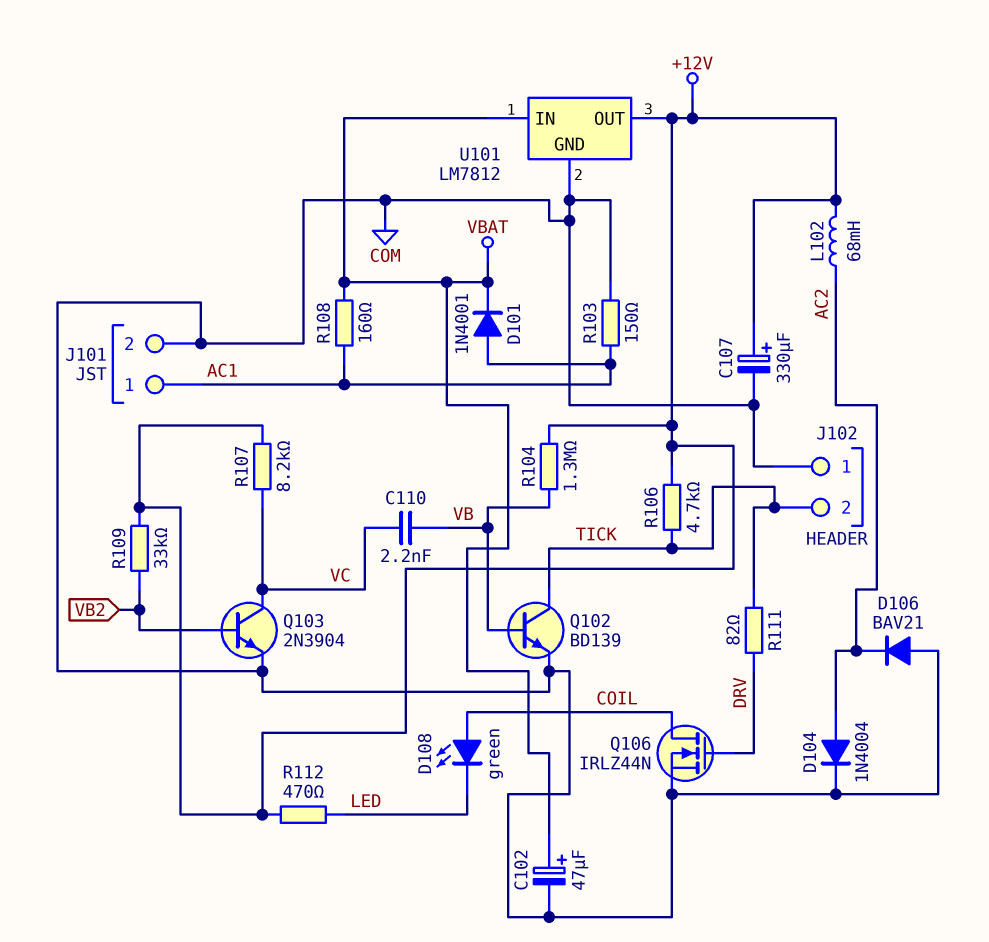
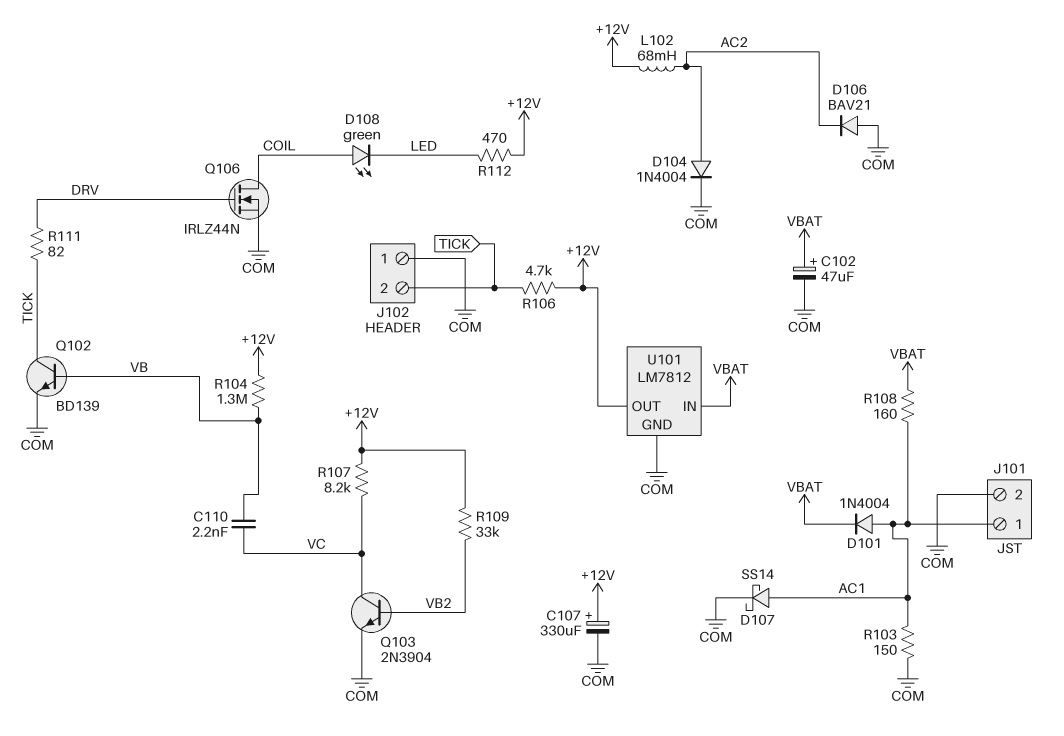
D101: diode 1N4001 (A AC1, K VBAT) -> diode 1N4004 (A AC1, K VBAT)
D107: none -> schottky SS14 (A AC1, K COM)

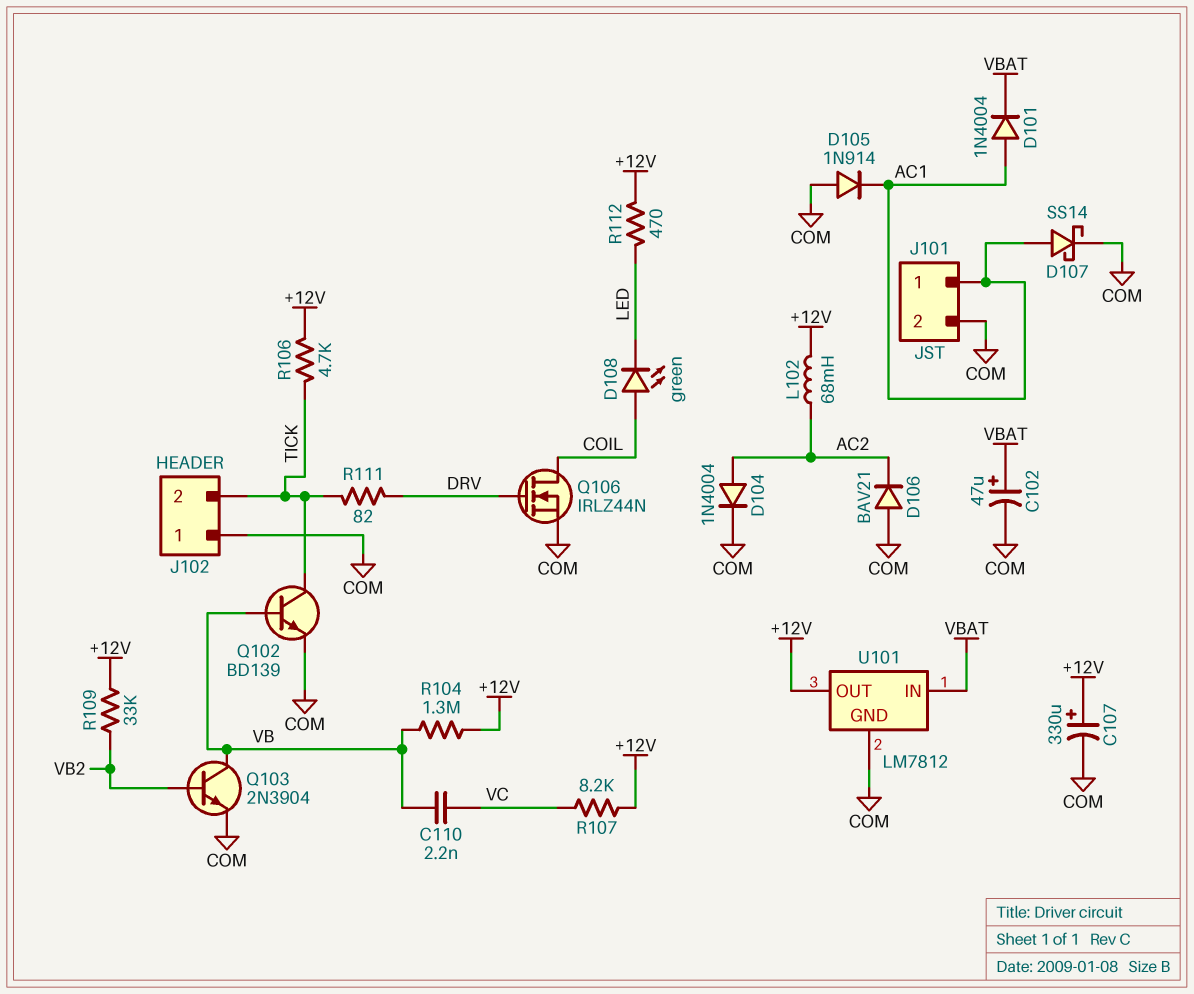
D105: none -> diode 1N914 (A COM, K AC1)
Q103: NPN 2N3904 (B VB2, C VC, E COM) -> NPN 2N3904 (B VB2, C VB, E COM)
R103: 150 (AC1, COM) -> none
R108: 160 (AC1, VBAT) -> none

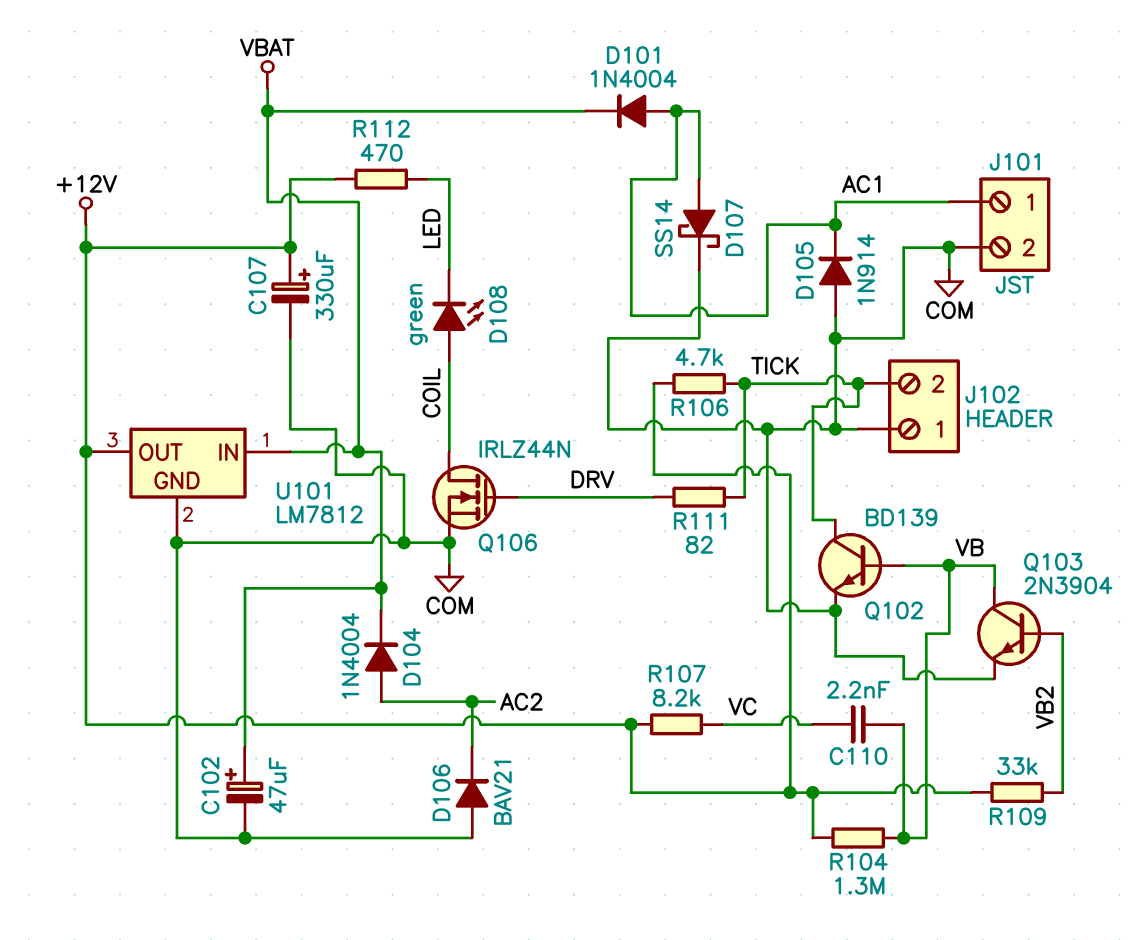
D104: diode 1N4004 (A AC2, K COM) -> diode 1N4004 (A AC2, K VBAT)
L102: 68mH (+12V, AC2) -> none

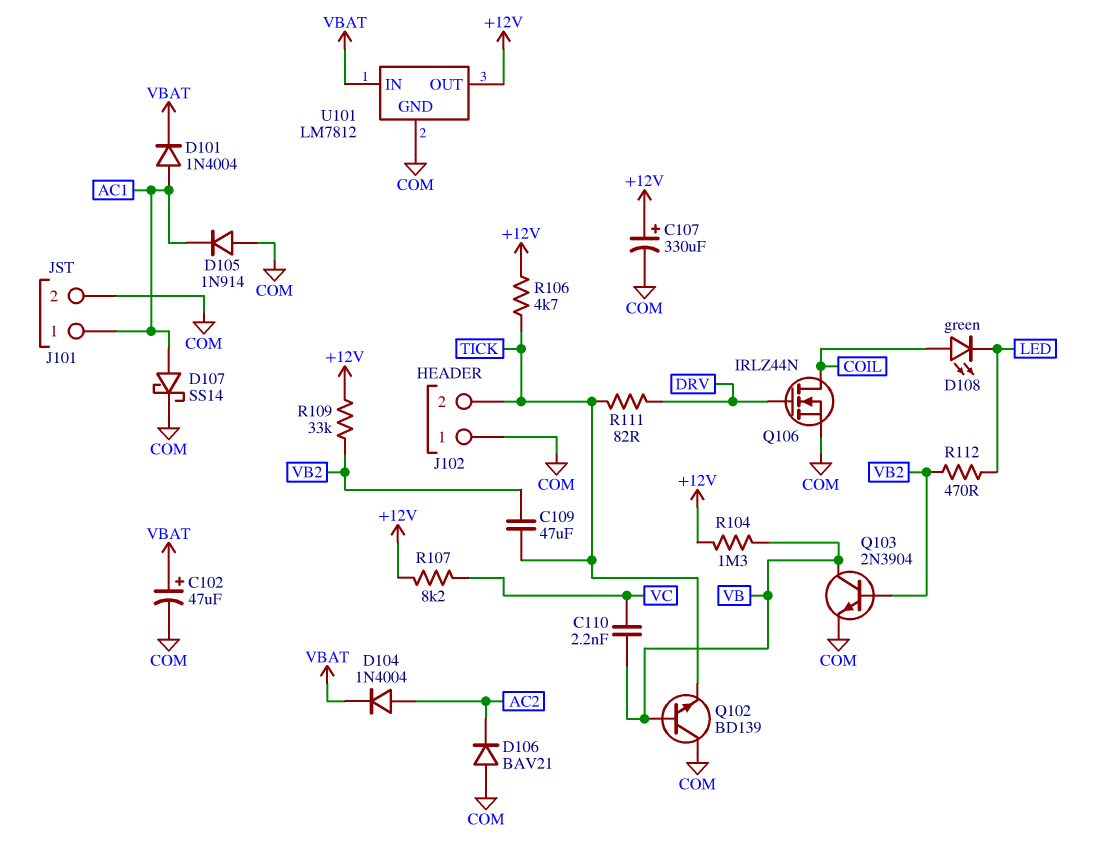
C109: none -> 47uF (TICK, VB2)
Q102: NPN BD139 (B VB, C TICK, E COM) -> NPN BD139 (B VB, C COM, E TICK)
R112: 470 (+12V, LED) -> 470 (LED, VB2)

